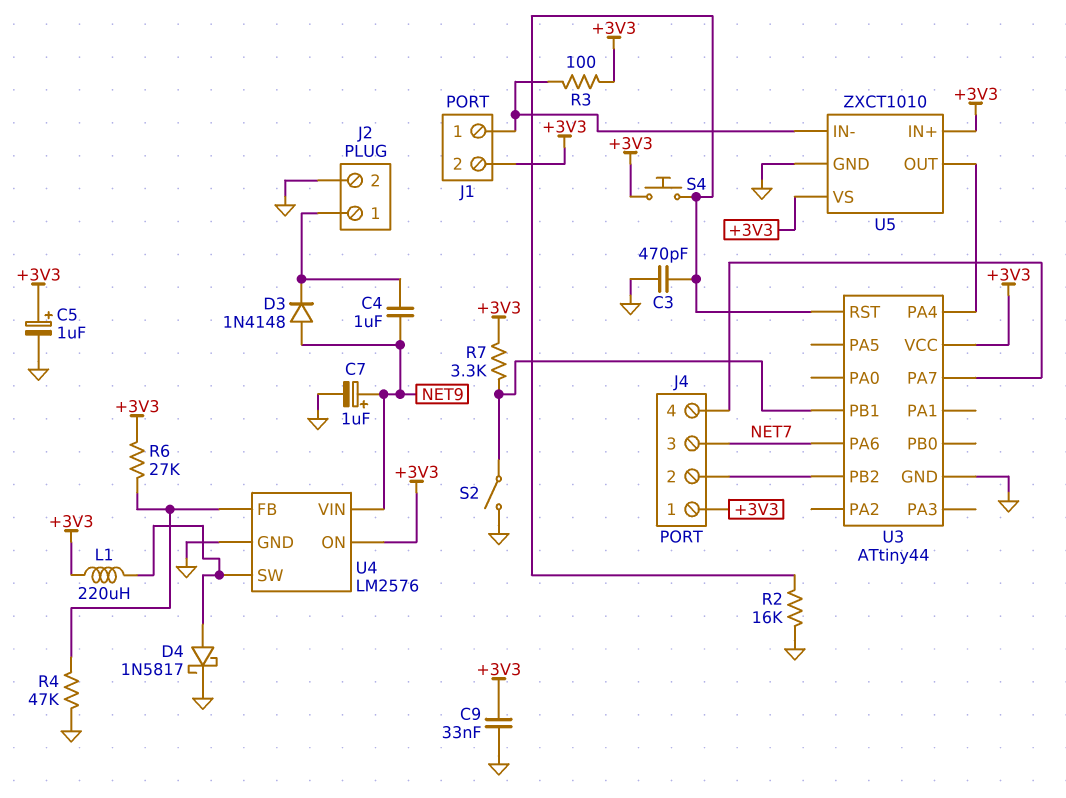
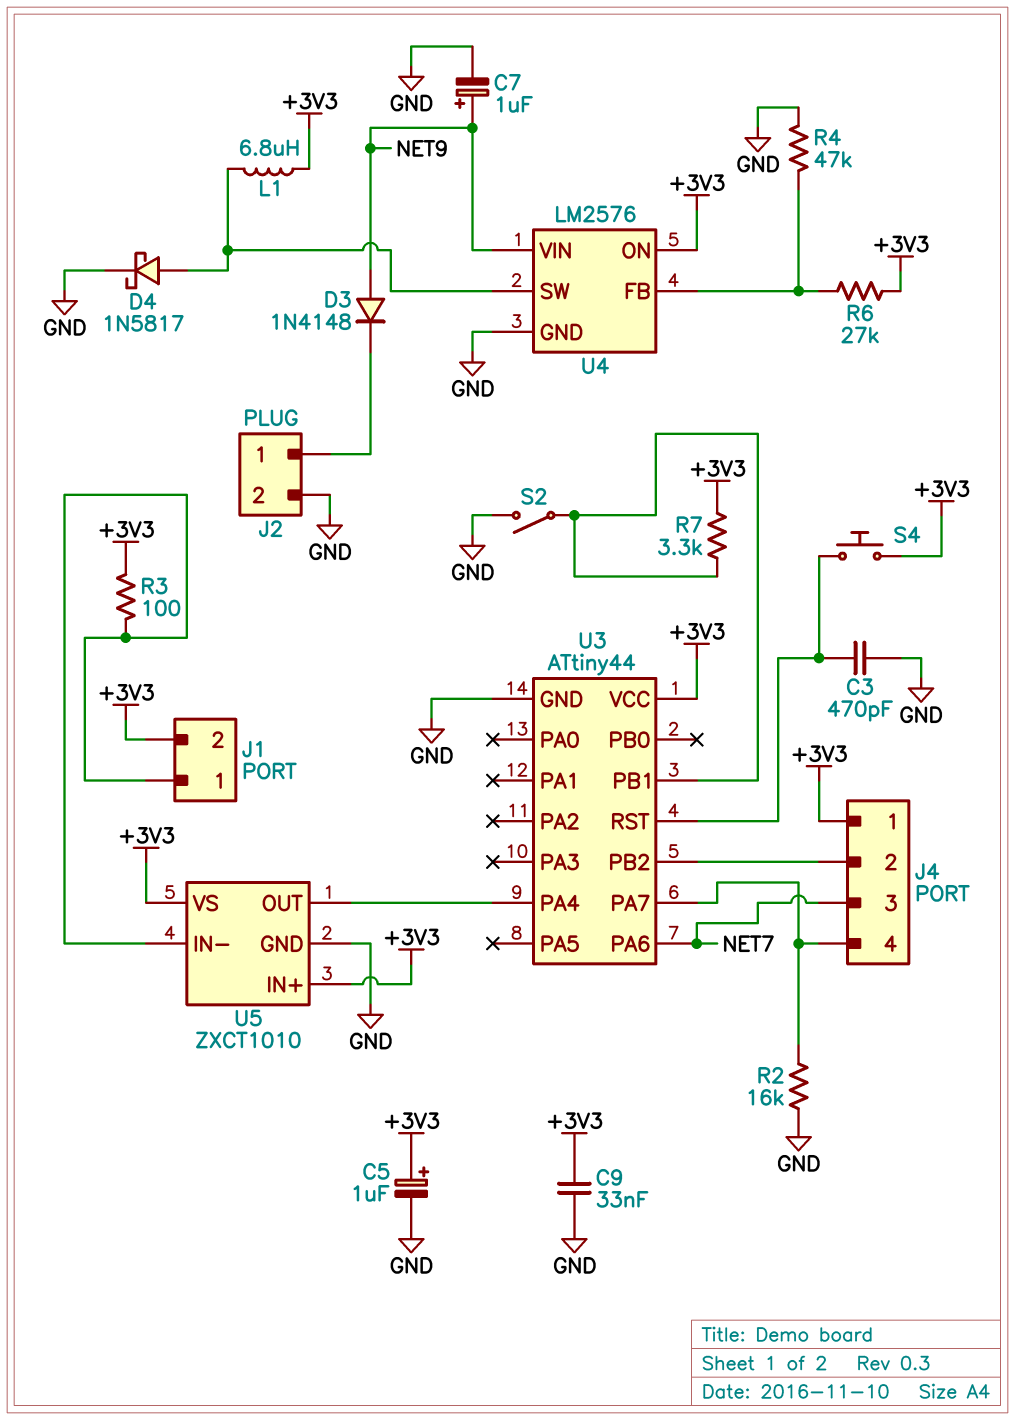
C4: 1uF (J2/1, NET9) -> none
L1: 220uH (+3V3, U4/SW) -> 6.8uH (+3V3, U4/SW)
R2: 16k (GND, U3/RST) -> 16k (GND, J4/4)

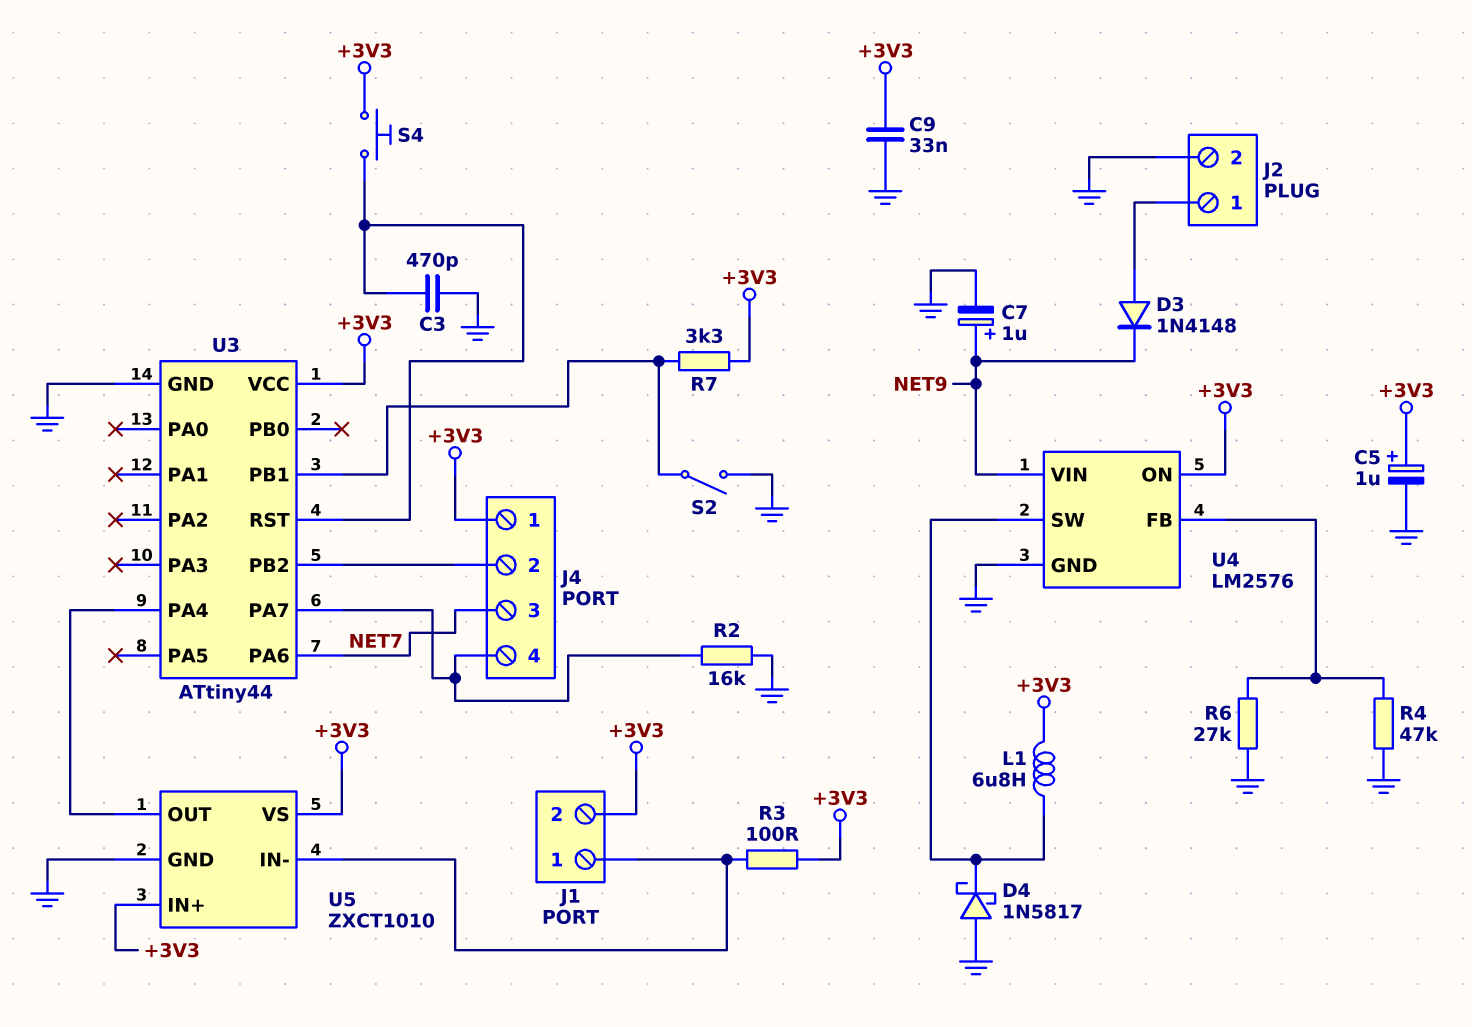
D3: diode 1N4148 (A NET9, K J2/1) -> diode 1N4148 (A J2/1, K NET9)
D4: schottky 1N5817 (A U4/SW, K GND) -> schottky 1N5817 (A GND, K U4/SW)
R6: 27k (+3V3, U4/FB) -> 27k (GND, U4/FB)

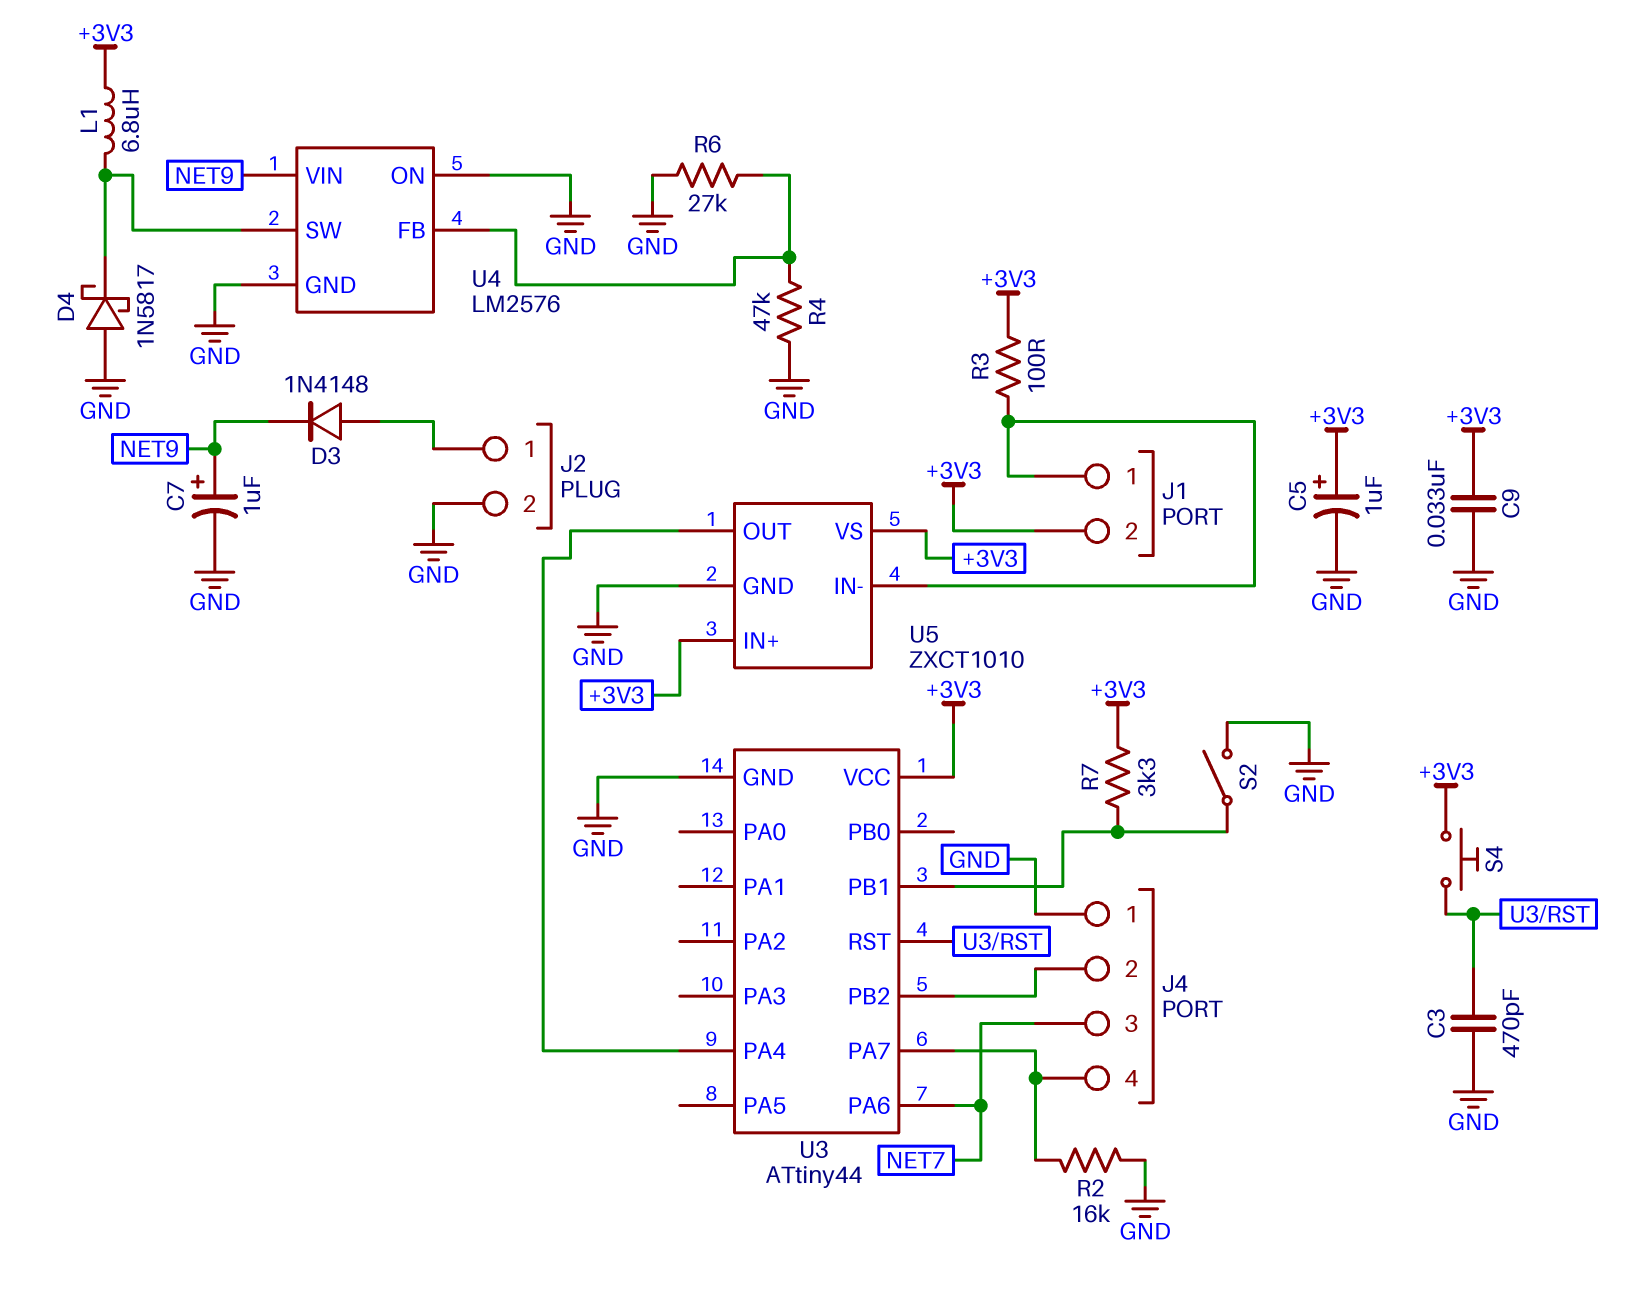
J4 pin 1: +3V3 -> GND
U4 pin ON: +3V3 -> GND

